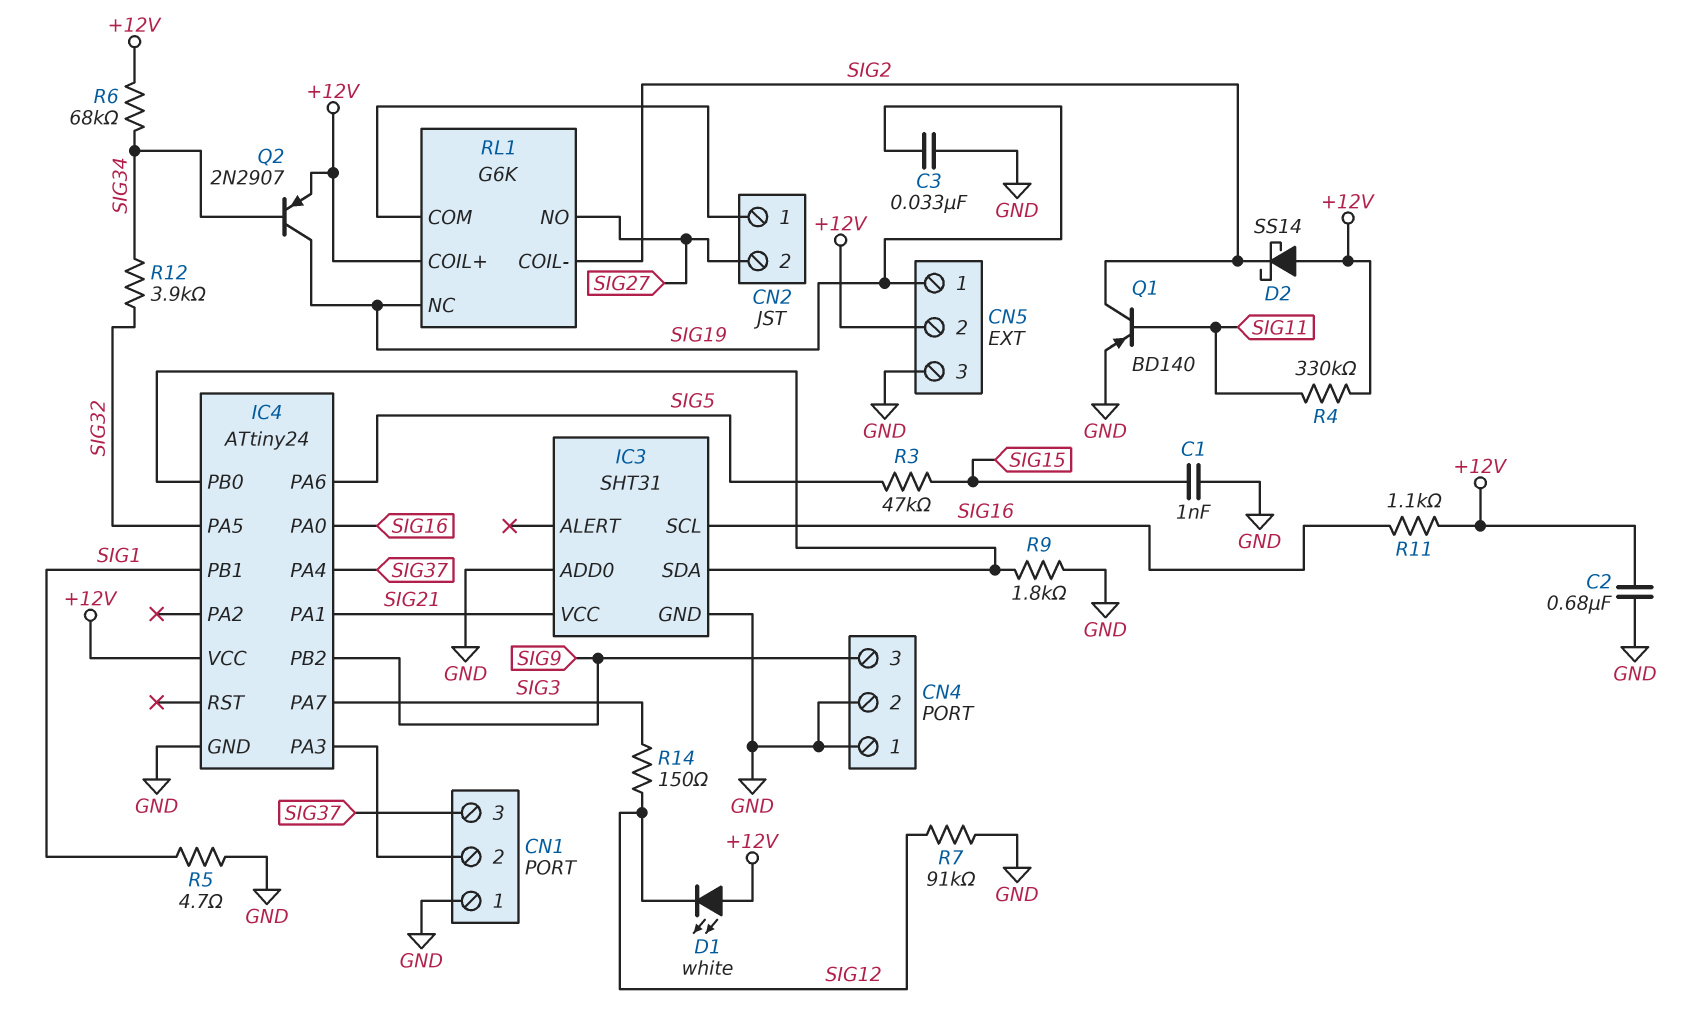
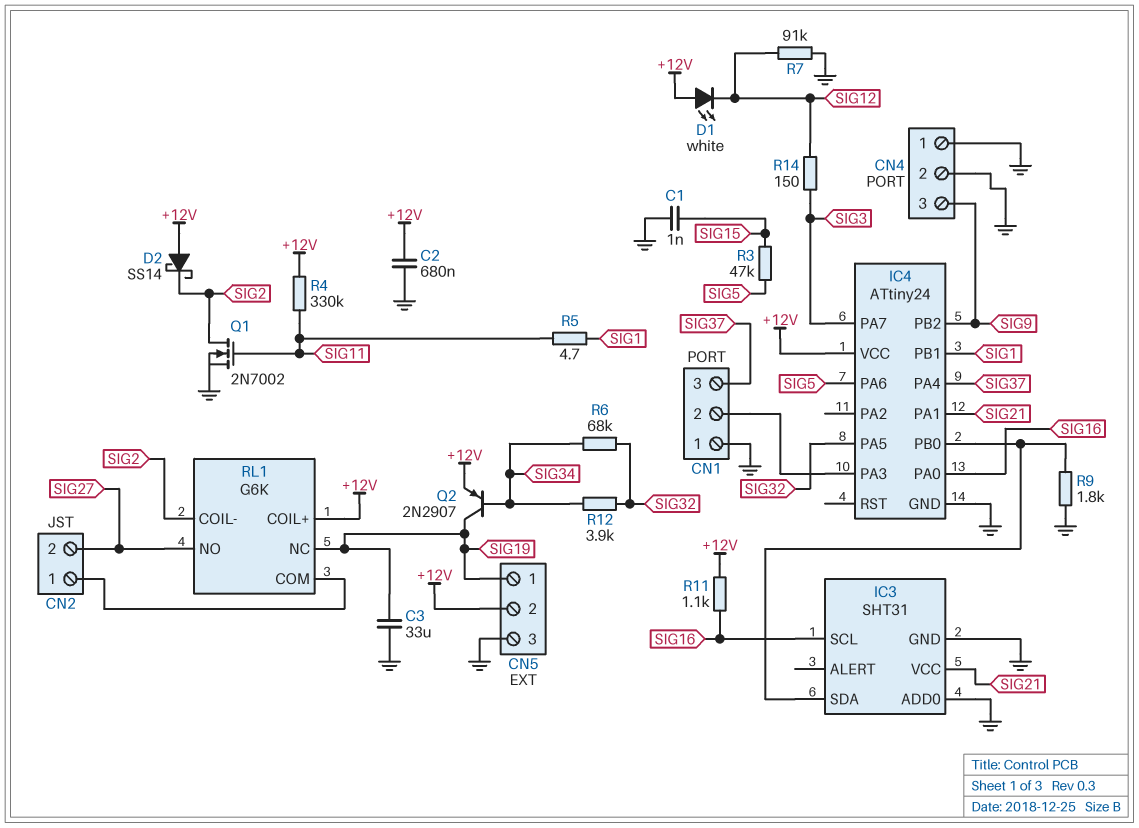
C3: 33nF (GND, SIG19) -> 33uF (GND, SIG19)
Q1: PNP BD140 (B SIG11, C SIG2, E GND) -> NMOS 2N7002 (G SIG11, D SIG2, S GND)
R5: 4.7 (GND, SIG1) -> 4.7 (SIG1, SIG11)
R6: 68k (+12V, SIG34) -> 68k (SIG32, SIG34)

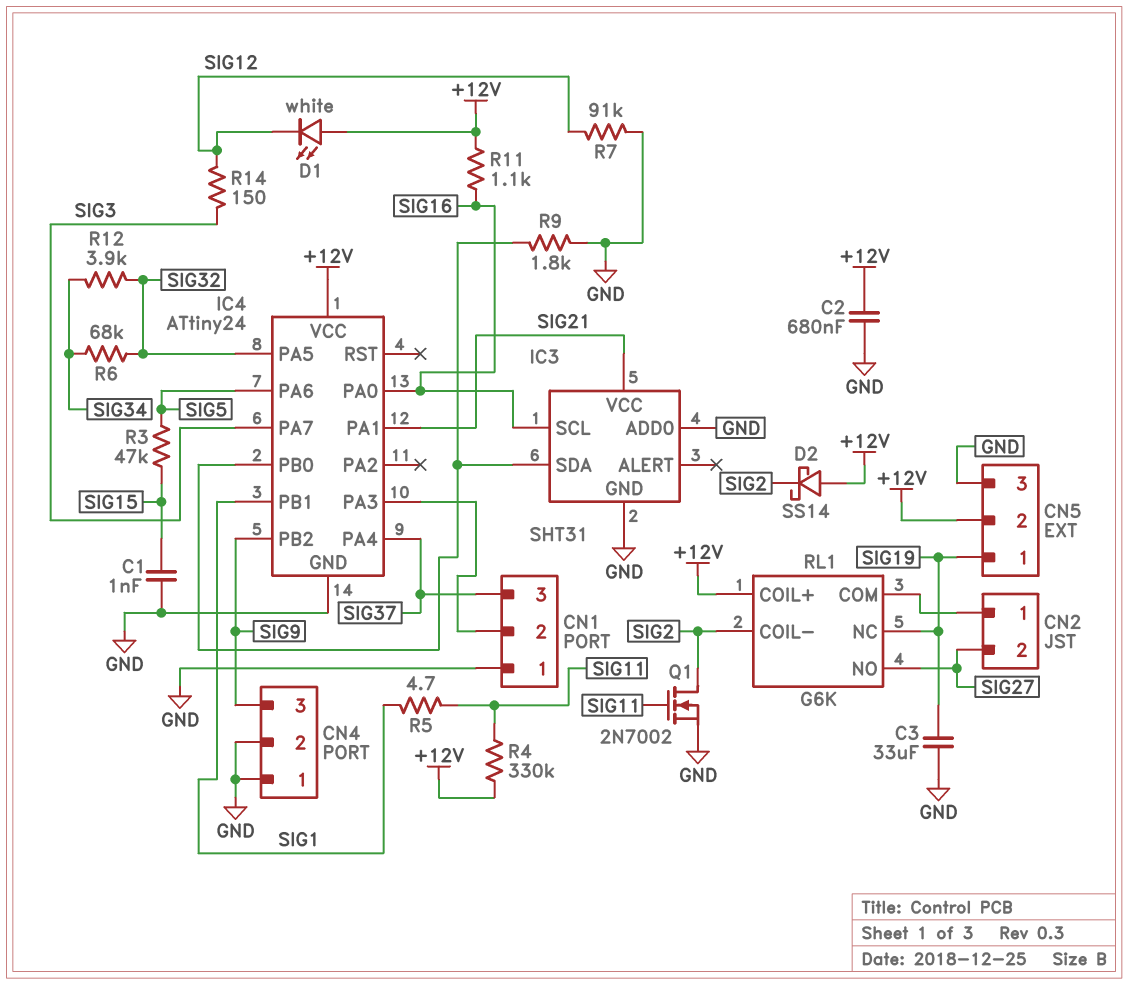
Q2: PNP 2N2907 (B SIG34, C SIG19, E +12V) -> none

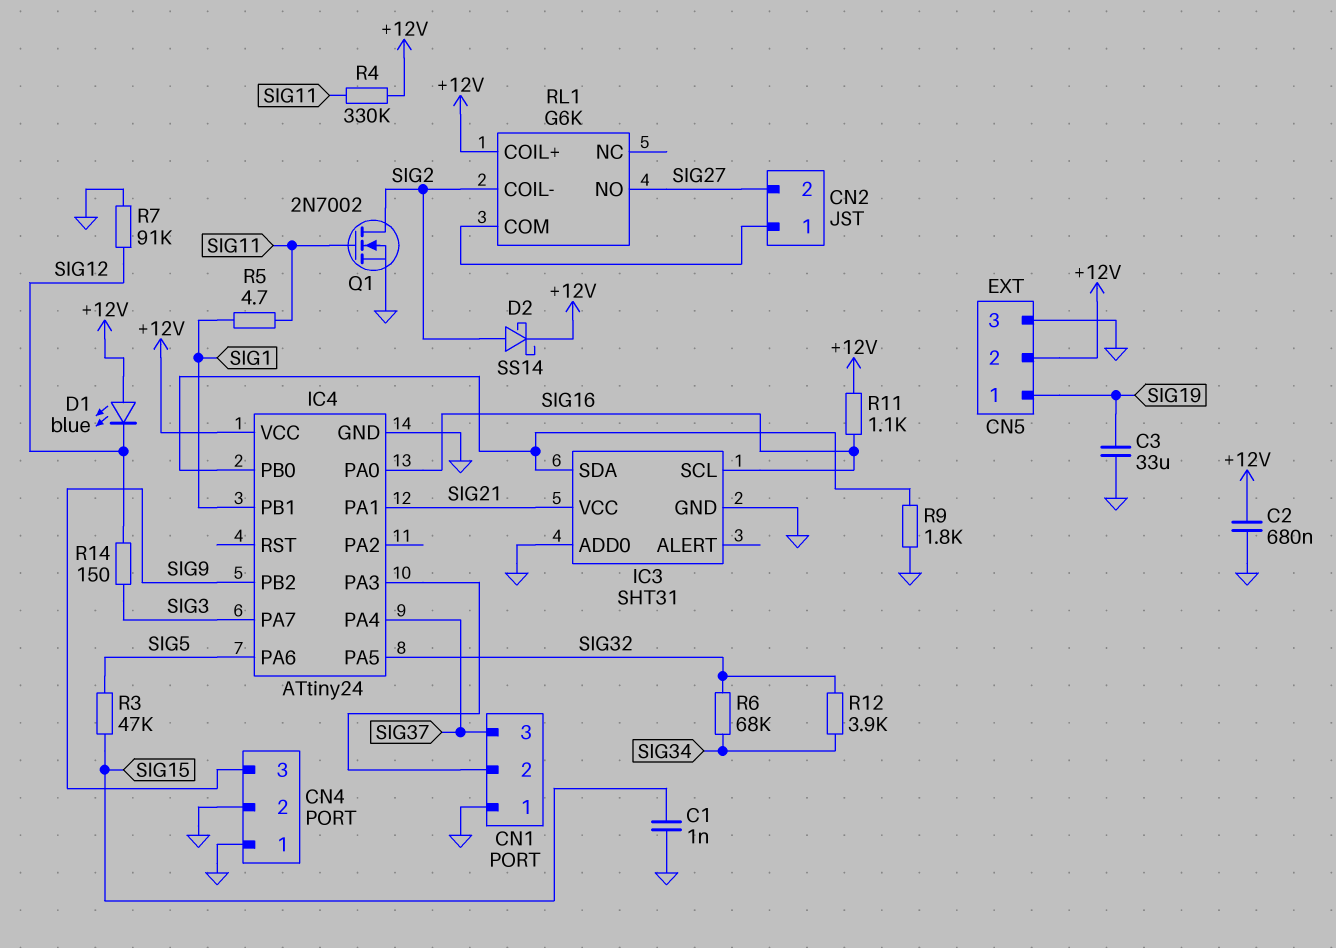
D1: LED white (A +12V, K SIG12) -> LED blue (A +12V, K SIG12)
D2: schottky SS14 (A +12V, K SIG2) -> schottky SS14 (A SIG2, K +12V)
RL1 pin NC: SIG19 -> none

